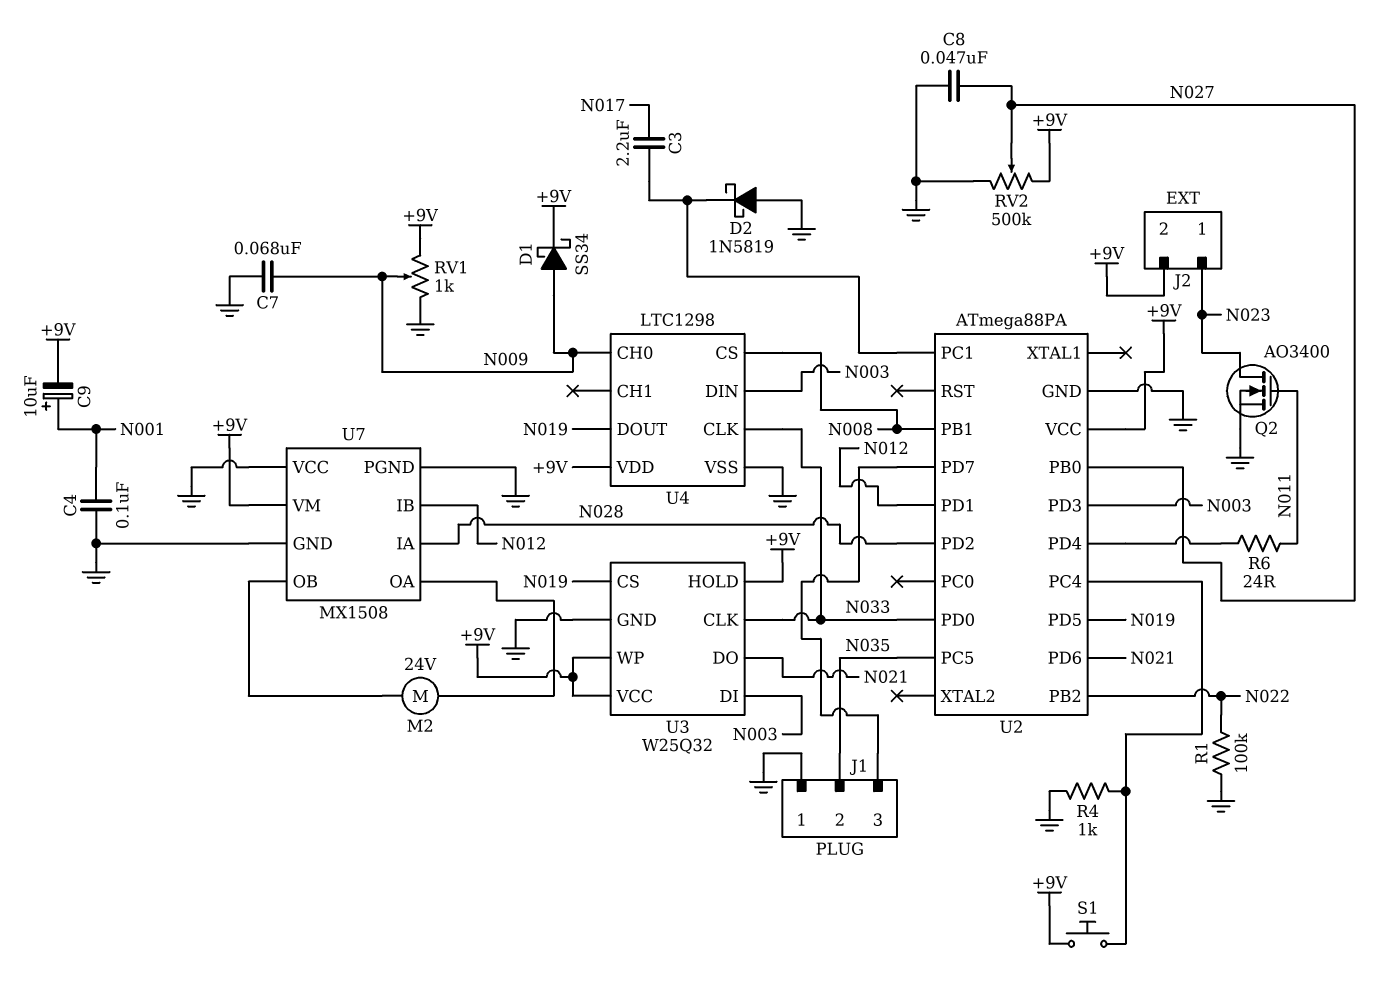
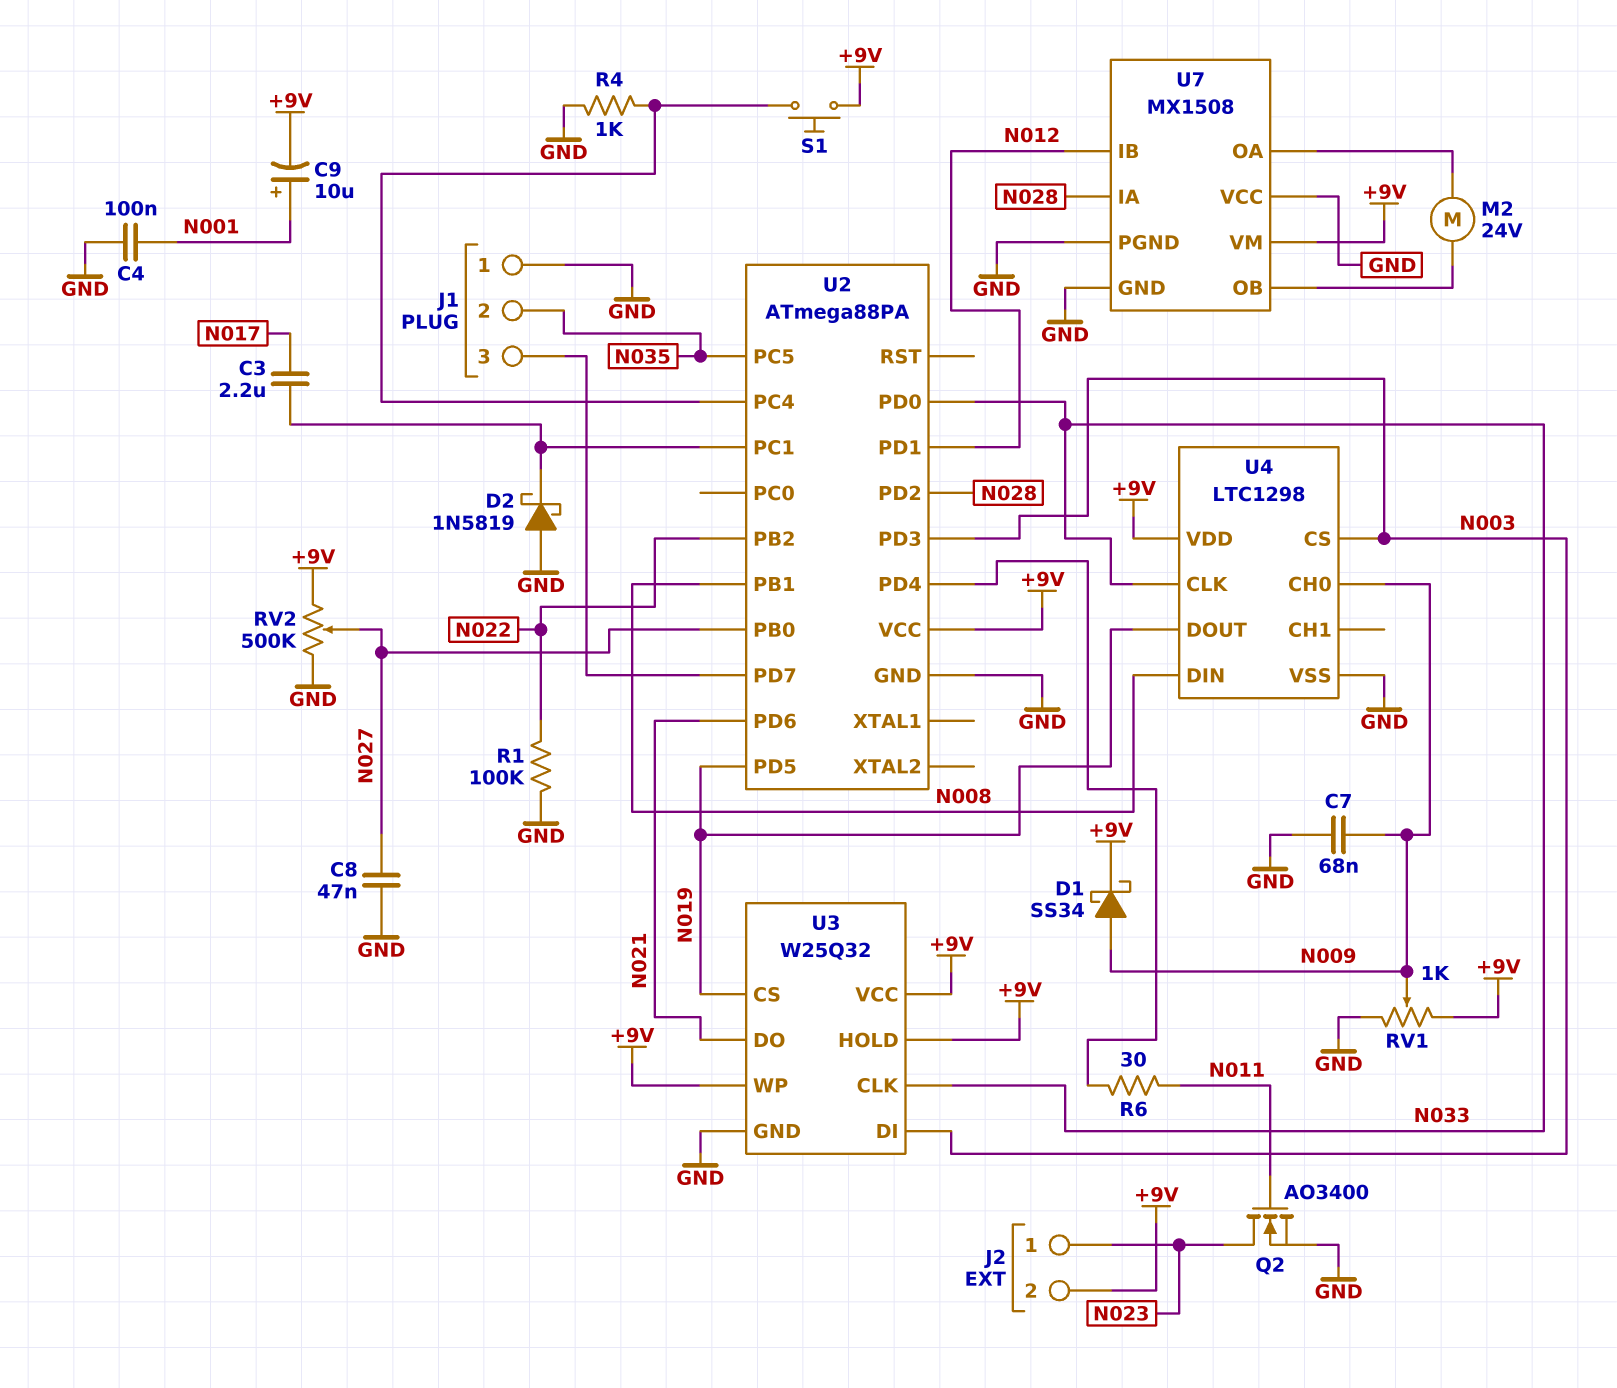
R6: 24 (N011, U2/PD4) -> 30 (N011, U2/PD4)
U4 pin CS: N008 -> N003
U4 pin DIN: N003 -> N008

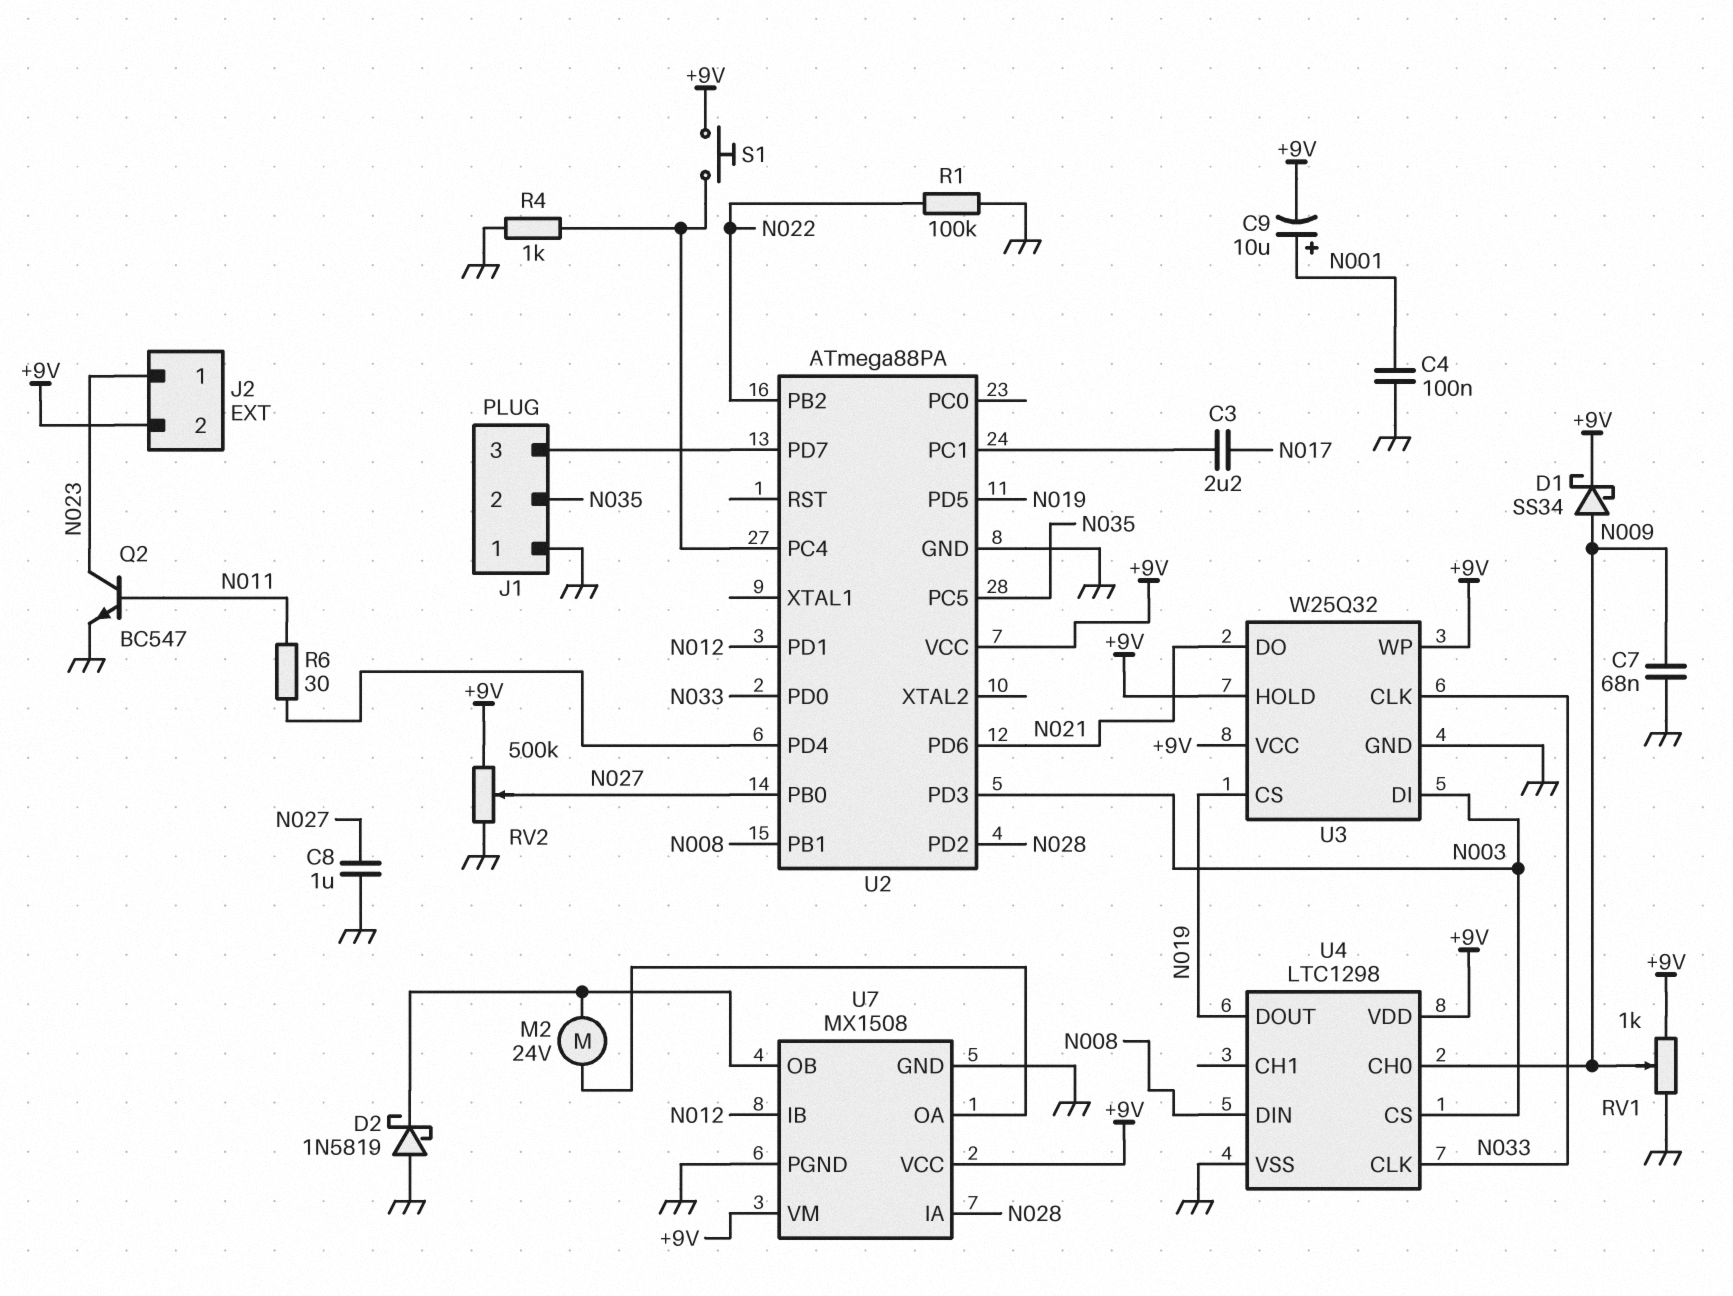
C8: 47nF (GND, N027) -> 1uF (GND, N027)
D2: schottky 1N5819 (A GND, K U2/PC1) -> schottky 1N5819 (A GND, K U7/OB)
Q2: NMOS AO3400 (G N011, D N023, S GND) -> NPN BC547 (B N011, C N023, E GND)
U7 pin VCC: GND -> +9V

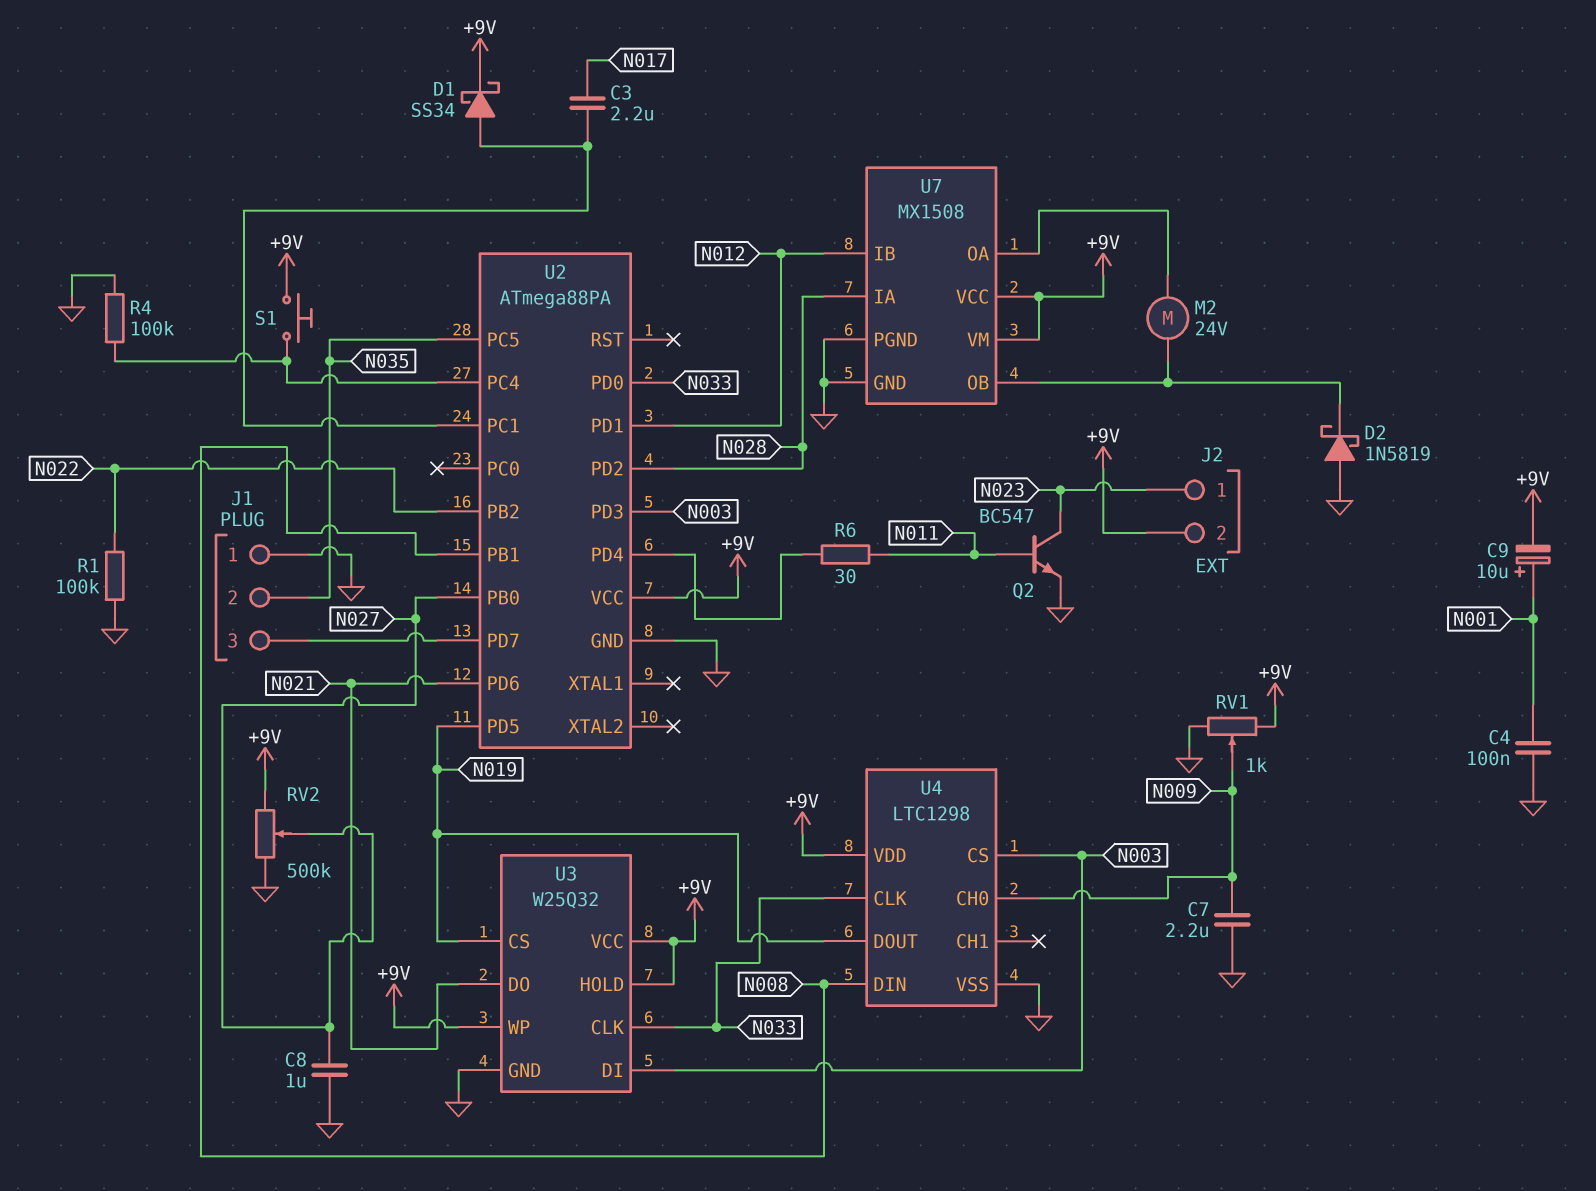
C7: 68nF (GND, N009) -> 2.2uF (GND, N009)
D1: schottky SS34 (A N009, K +9V) -> schottky SS34 (A U2/PC1, K +9V)
R4: 1k (GND, U2/PC4) -> 100k (GND, U2/PC4)

